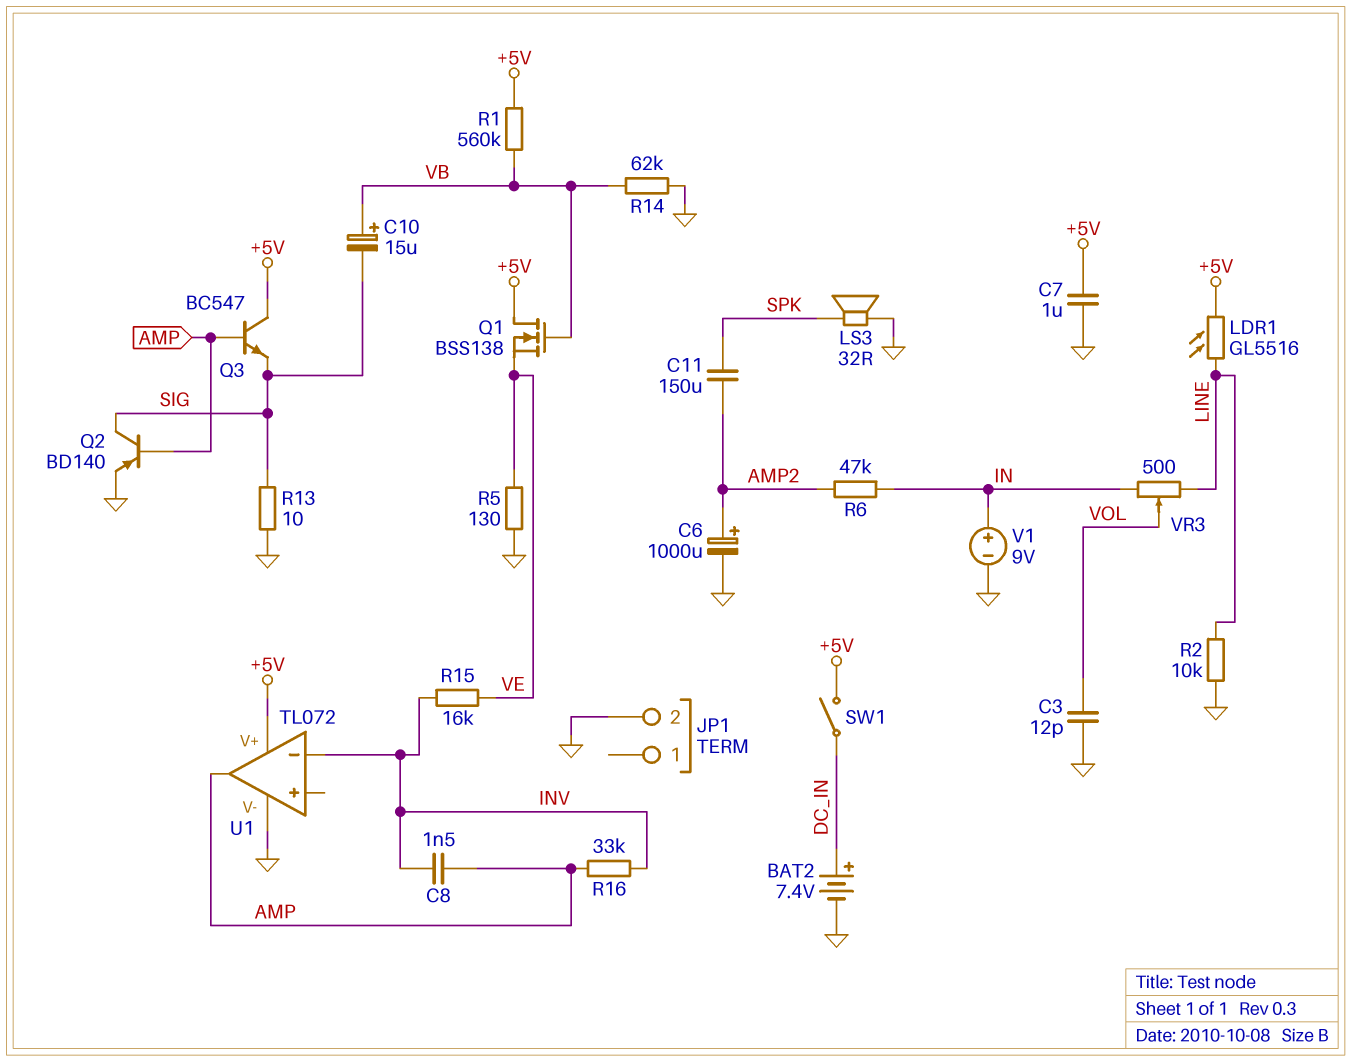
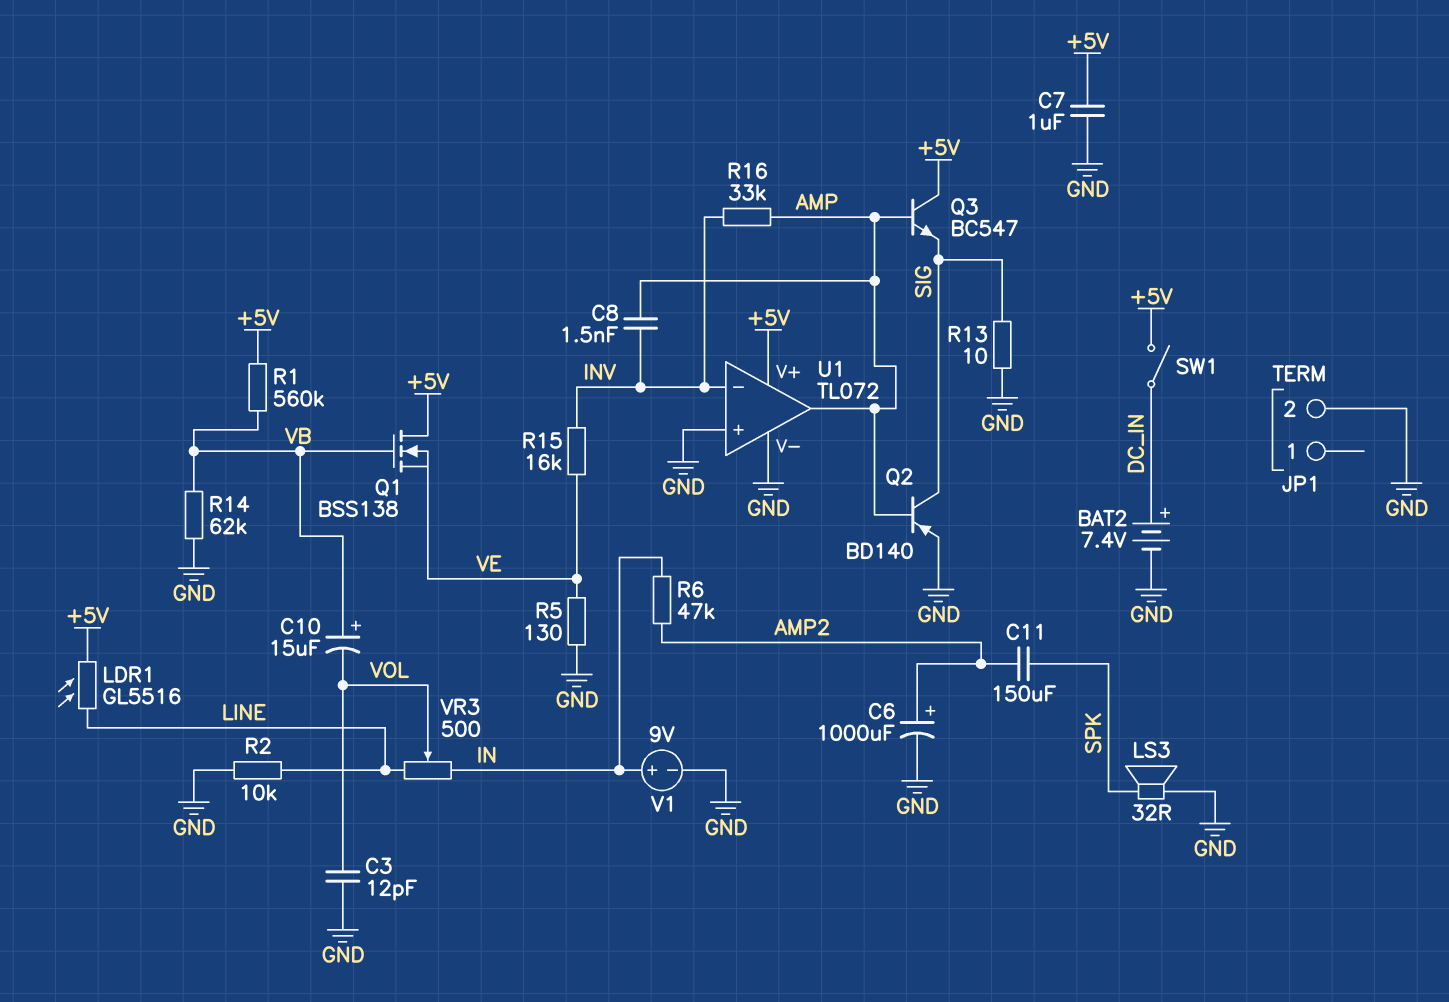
C10: 15uF (plus VB, minus SIG) -> 15uF (plus VB, minus VOL)
U1 pin in+: none -> GND

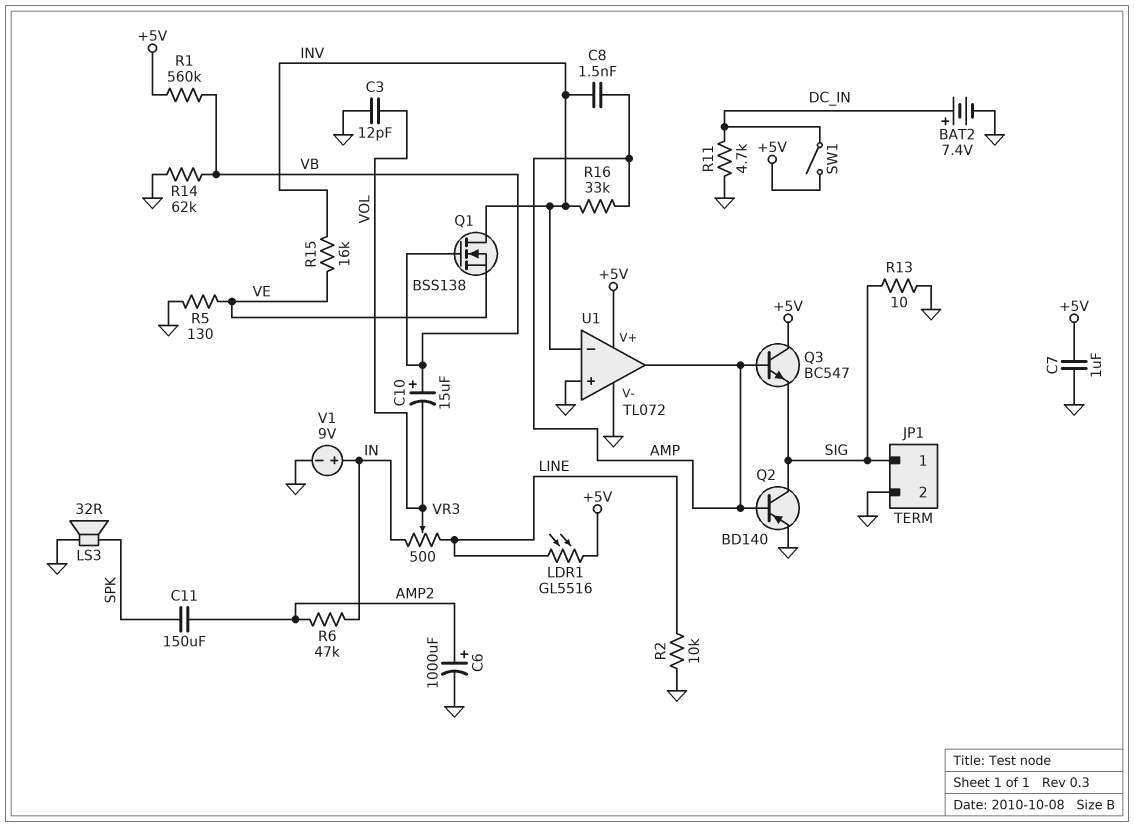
JP1 pin 1: none -> SIG
Q1: NMOS BSS138 (G VB, D +5V, S VE) -> NMOS BSS138 (G VB, D INV, S VE)
R11: none -> 4.7k (DC_IN, GND)

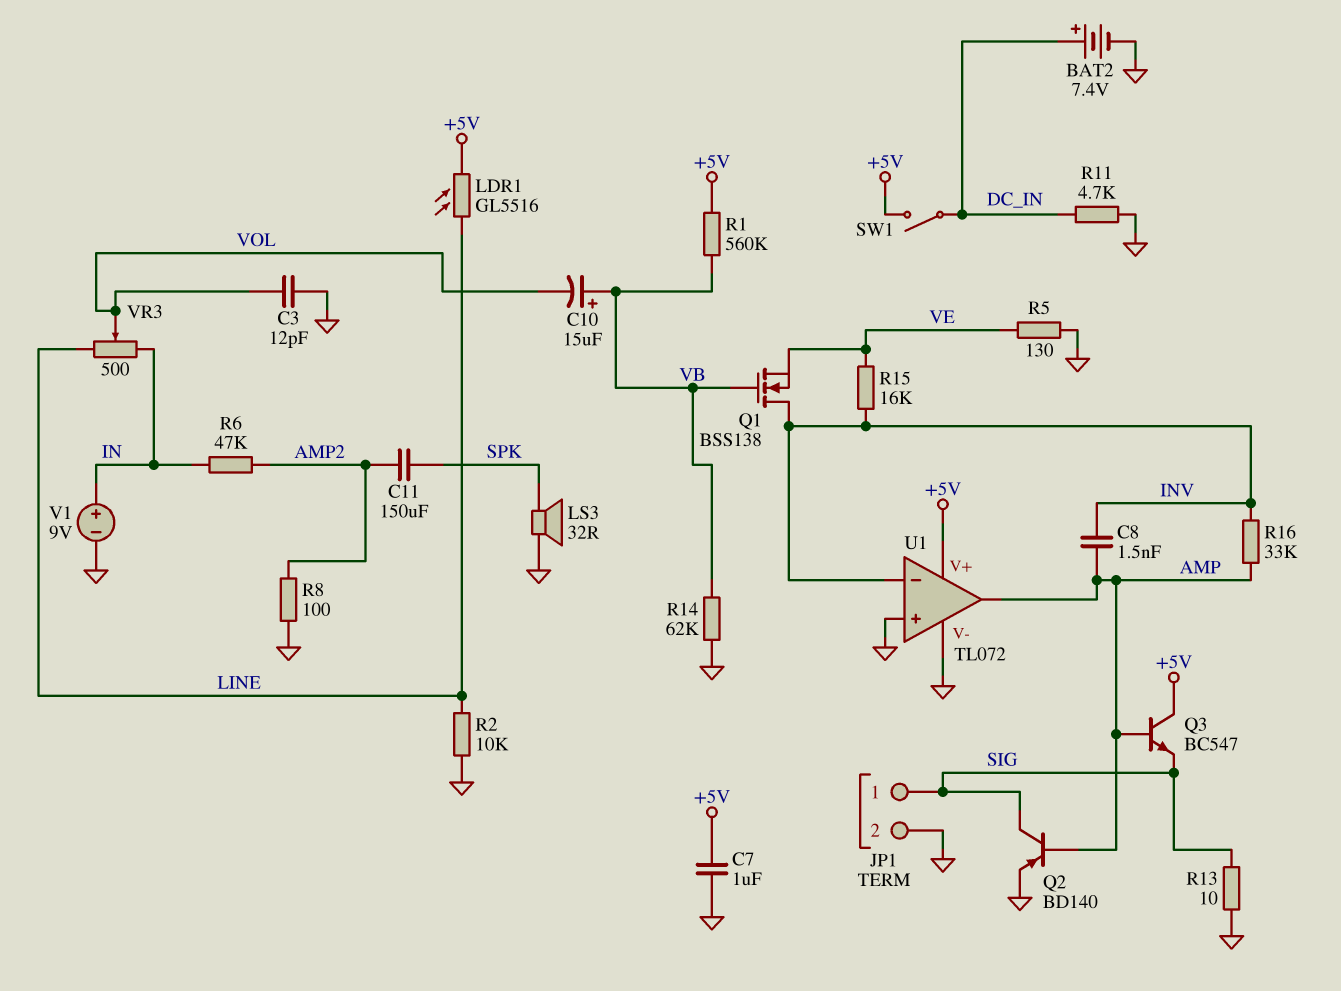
C6: 1000uF (plus AMP2, minus GND) -> none
R8: none -> 100 (AMP2, GND)

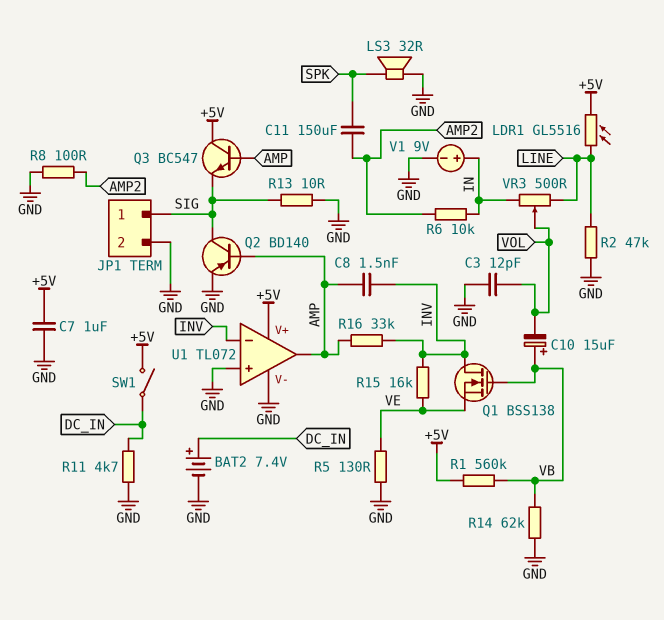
R2: 10k (GND, LINE) -> 47k (GND, LINE)
R6: 47k (AMP2, IN) -> 10k (AMP2, IN)

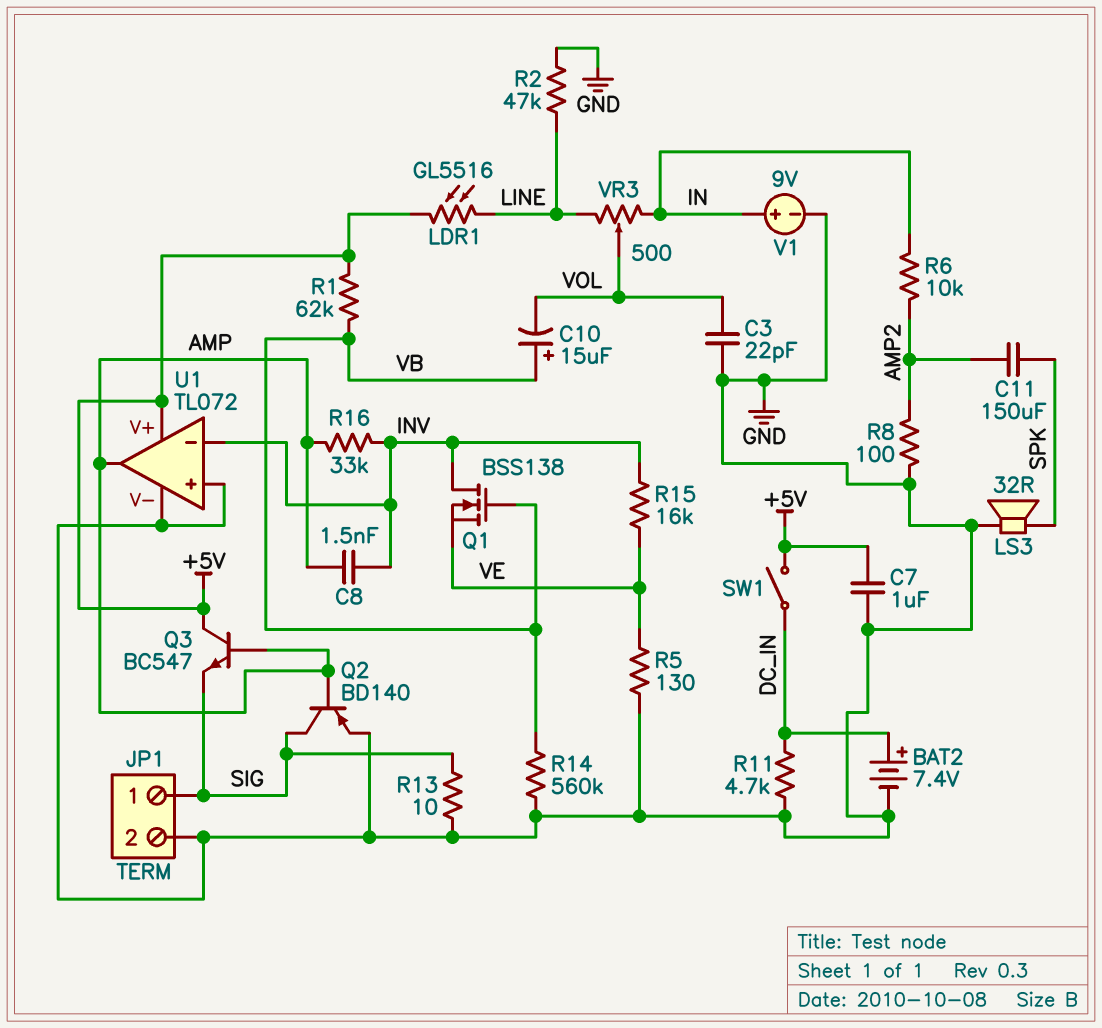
C3: 12pF (GND, VOL) -> 22pF (GND, VOL)
R1: 560k (+5V, VB) -> 62k (+5V, VB)
R14: 62k (GND, VB) -> 560k (GND, VB)

